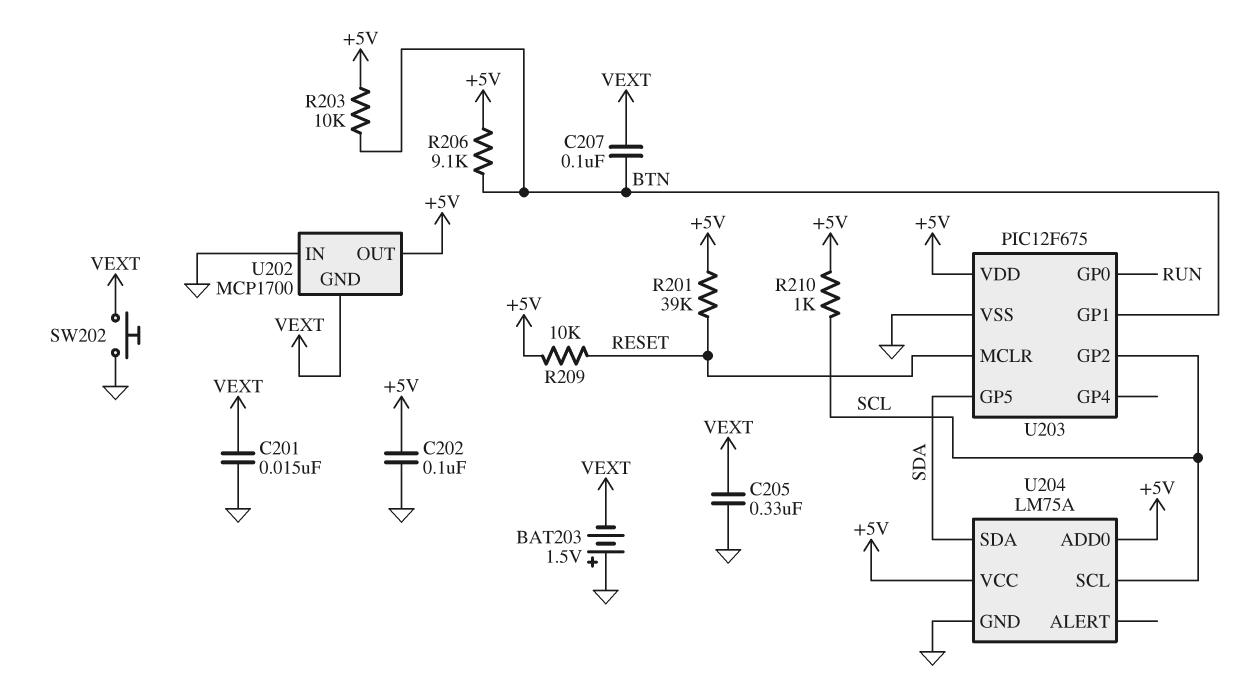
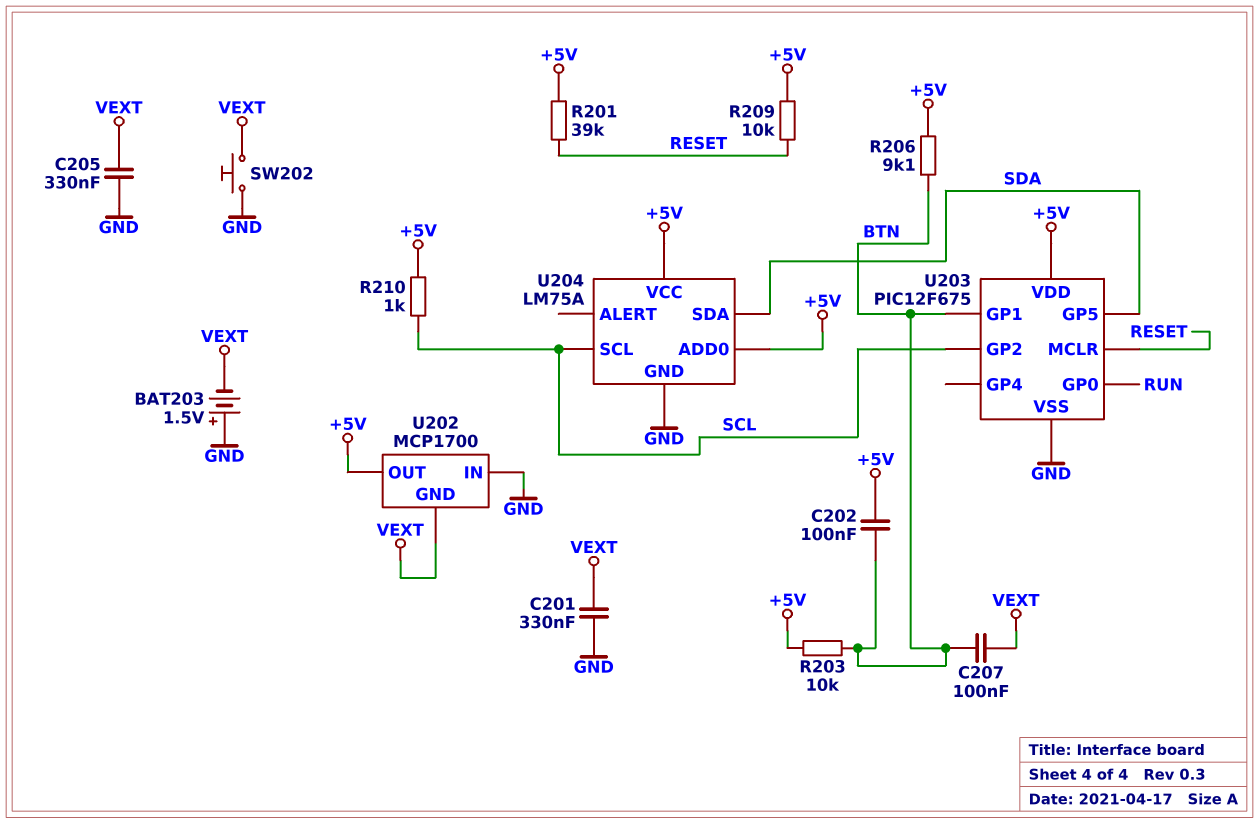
C201: 15nF (GND, VEXT) -> 330nF (GND, VEXT)
C202: 100nF (+5V, GND) -> 100nF (+5V, BTN)

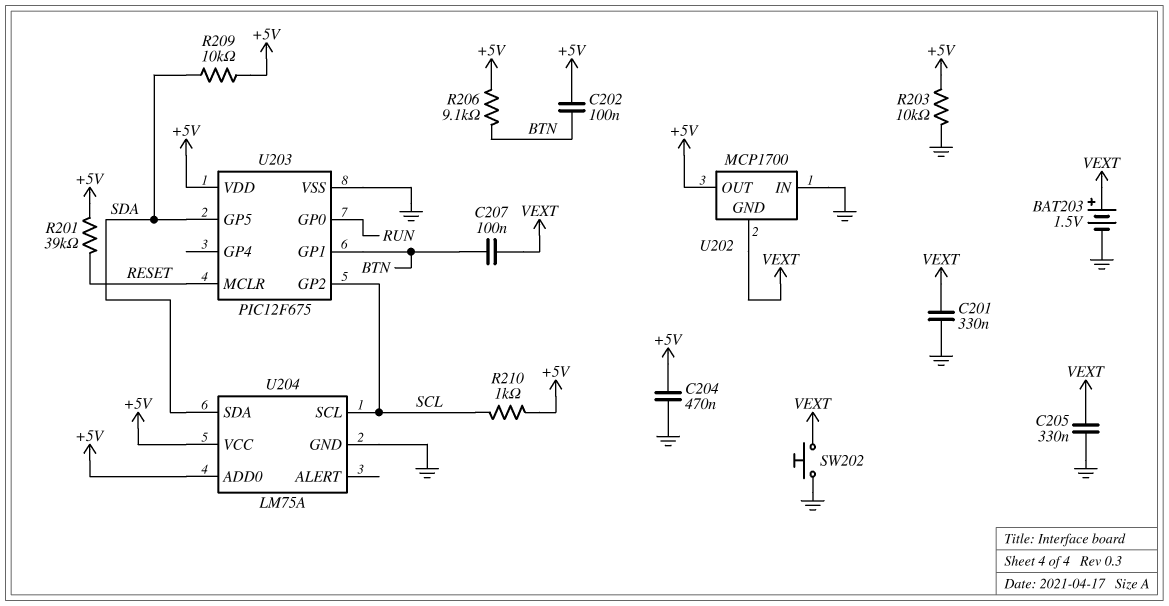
BAT203: 1.5V (plus GND, minus VEXT) -> 1.5V (plus VEXT, minus GND)
C204: none -> 470nF (+5V, GND)
R203: 10k (+5V, BTN) -> 10k (+5V, GND)
R209: 10k (+5V, RESET) -> 10k (+5V, SDA)

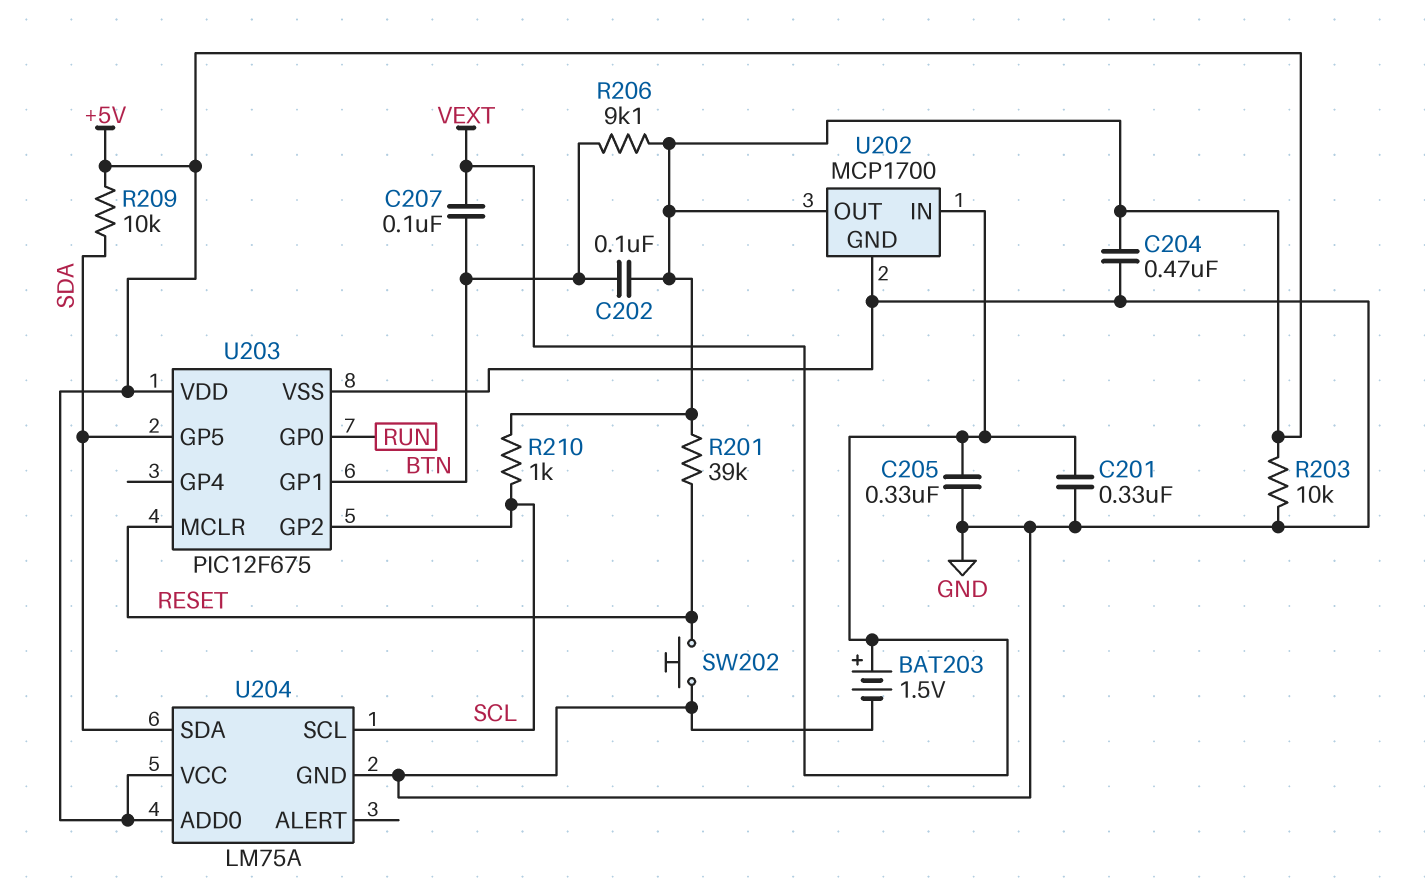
SW202: button (GND, VEXT) -> button (GND, RESET)
U202 pin GND: VEXT -> GND
U202 pin IN: GND -> VEXT

